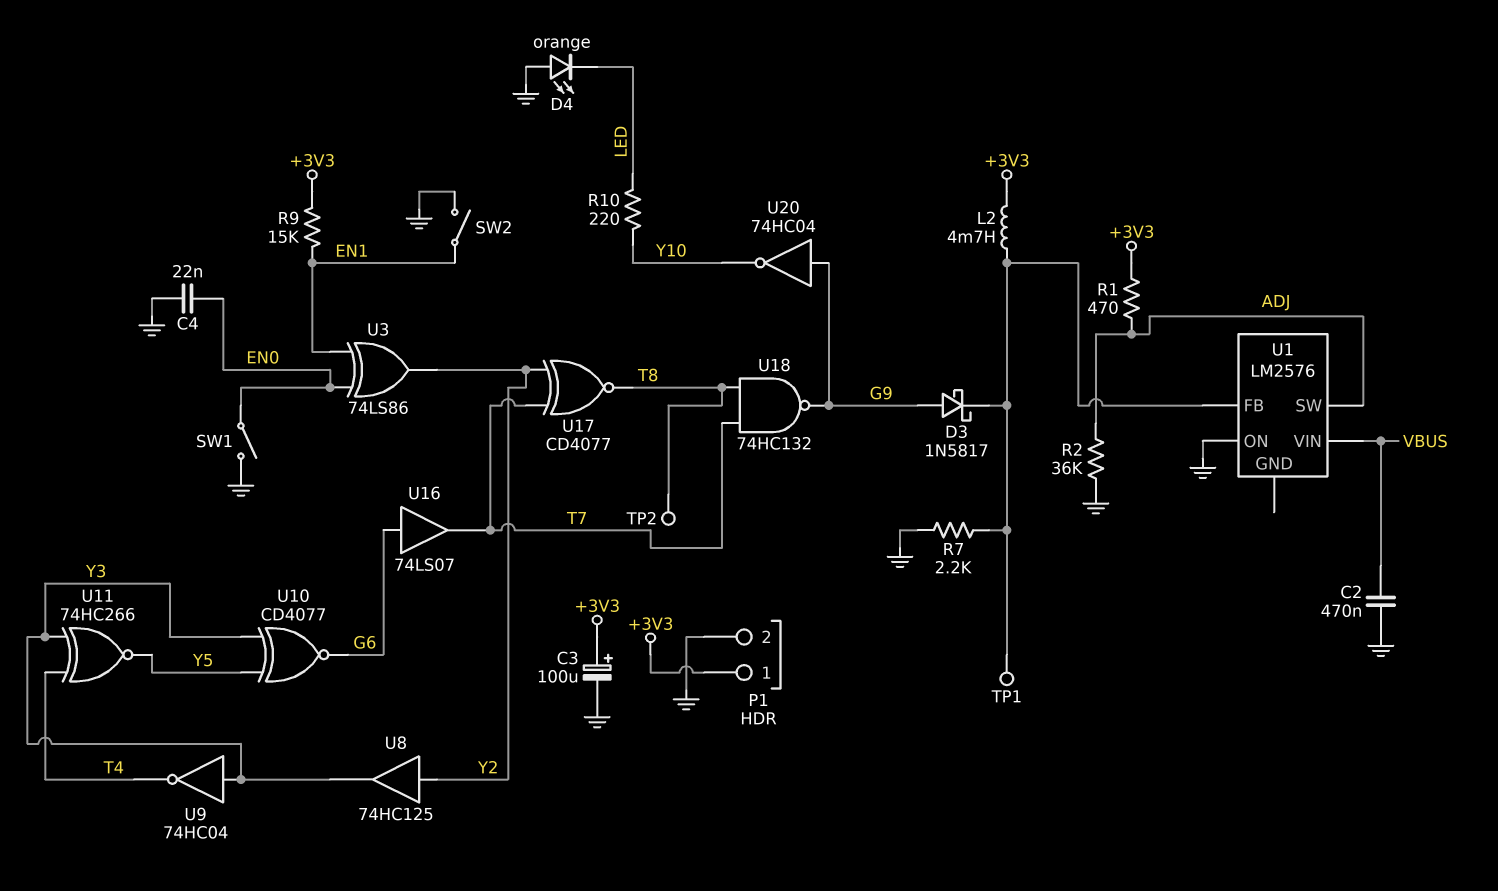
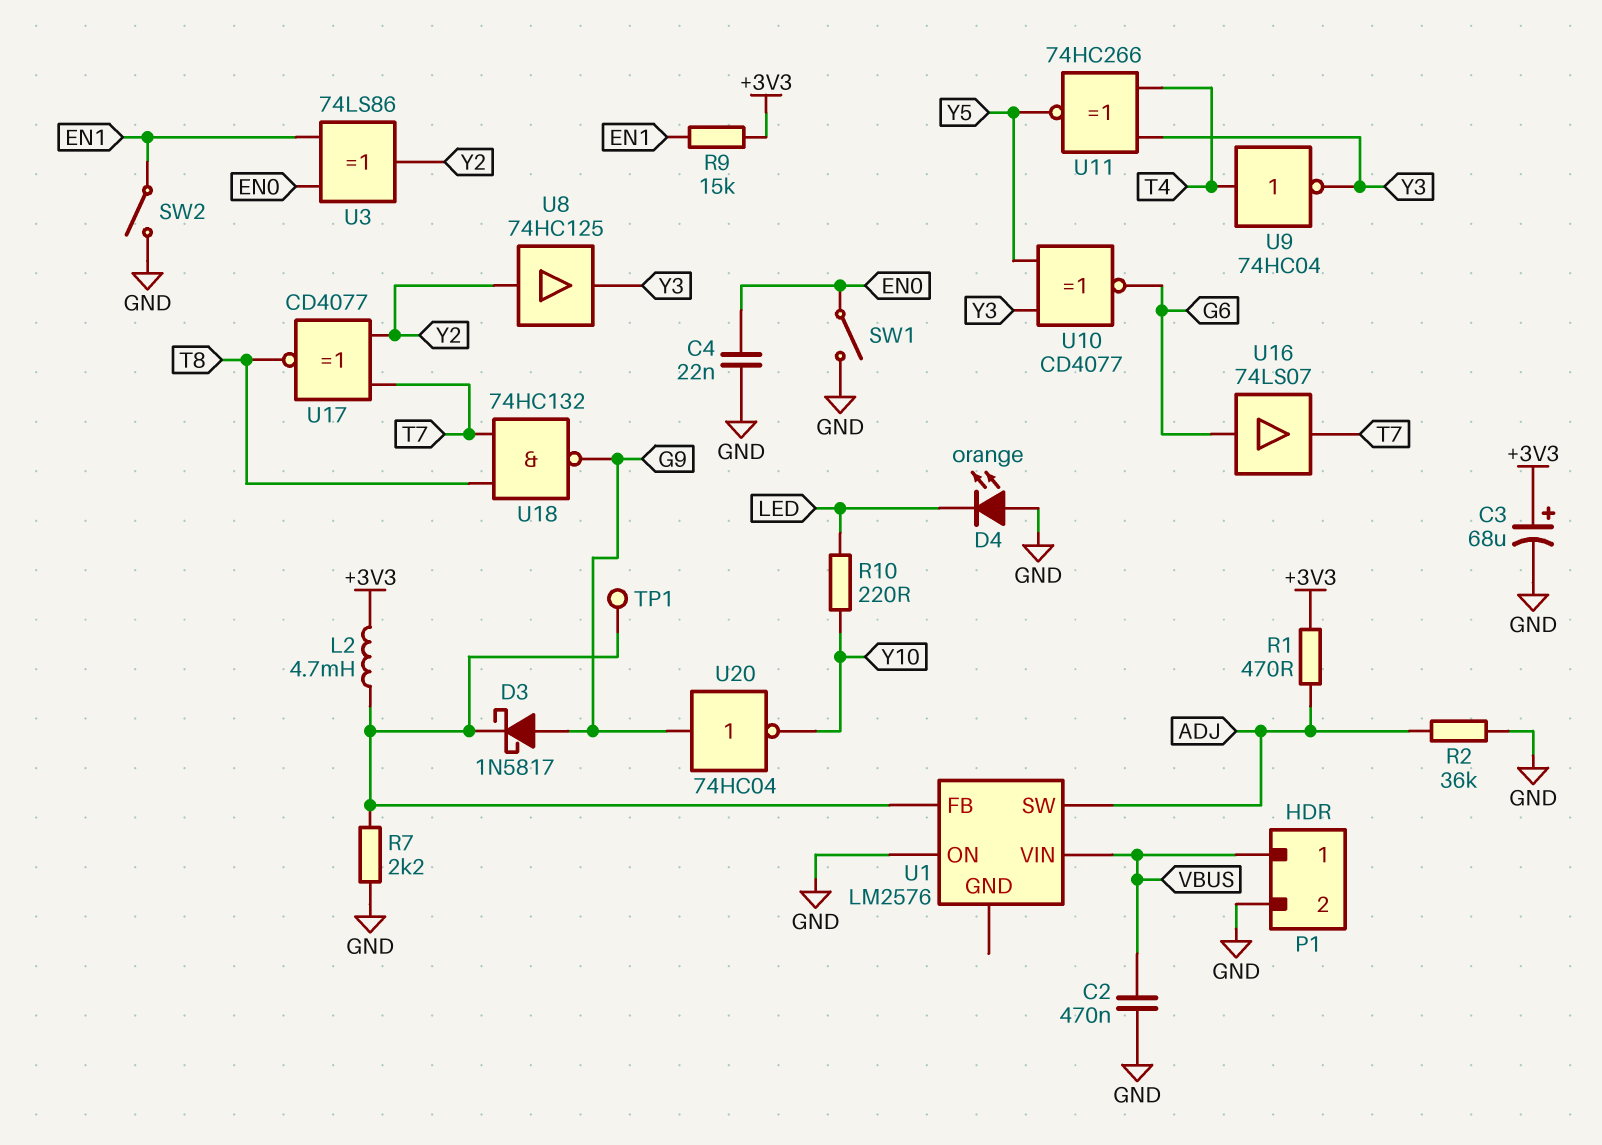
C3: 100uF (plus +3V3, minus GND) -> 68uF (plus +3V3, minus GND)
P1 pin 1: +3V3 -> VBUS
TP2: test point (T8) -> none
U9: NOT 74HC04 (in Y3, out T4) -> NOT 74HC04 (in T4, out Y3)

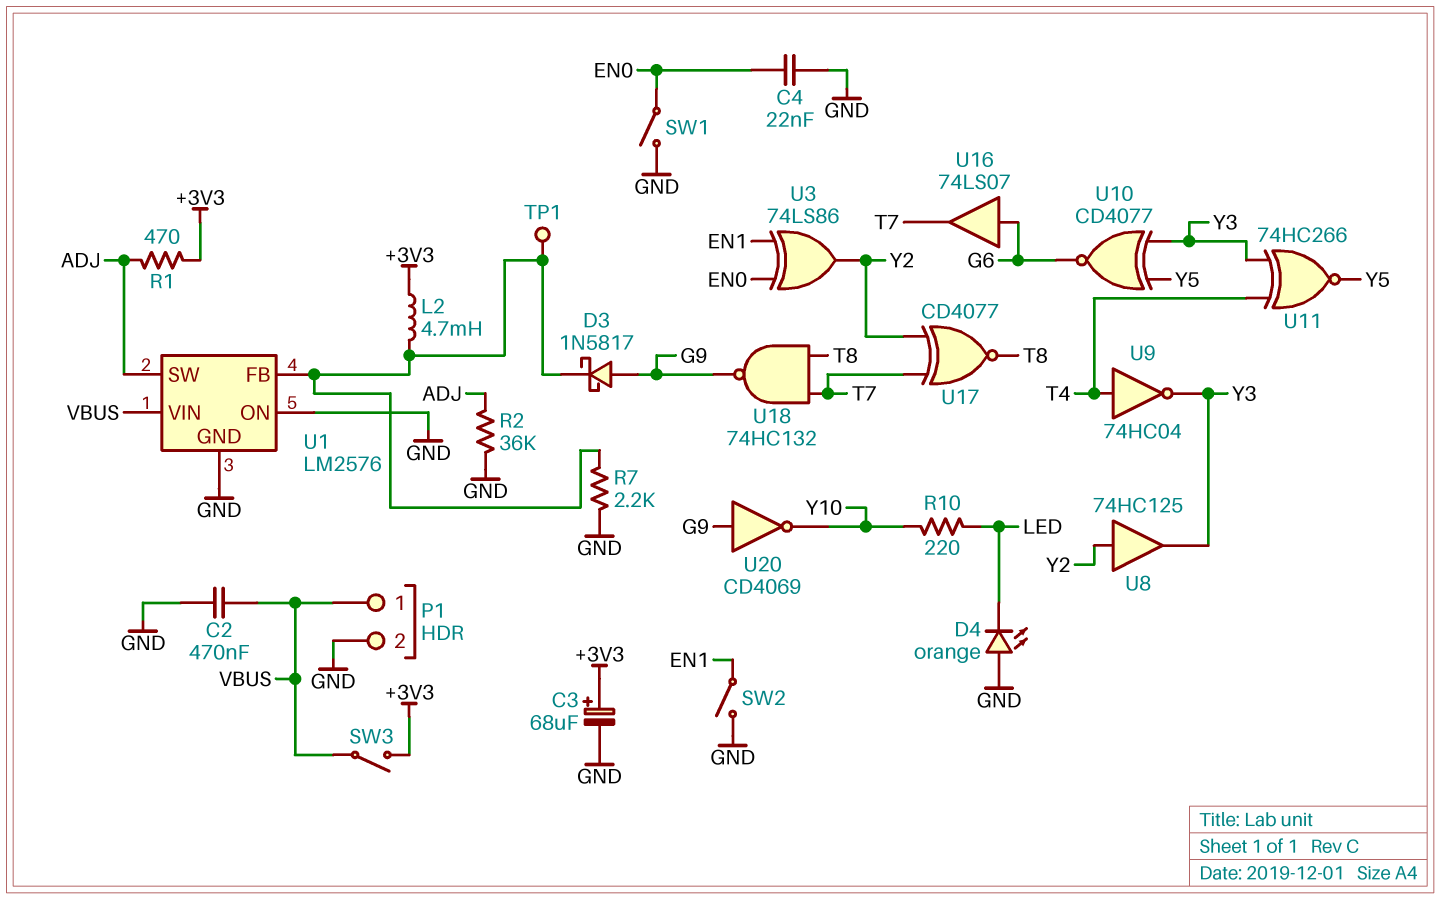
R9: 15k (+3V3, EN1) -> none
SW3: none -> switch (+3V3, VBUS)
U1 pin GND: none -> GND
U20: NOT 74HC04 (in G9, out Y10) -> NOT CD4069 (in G9, out Y10)

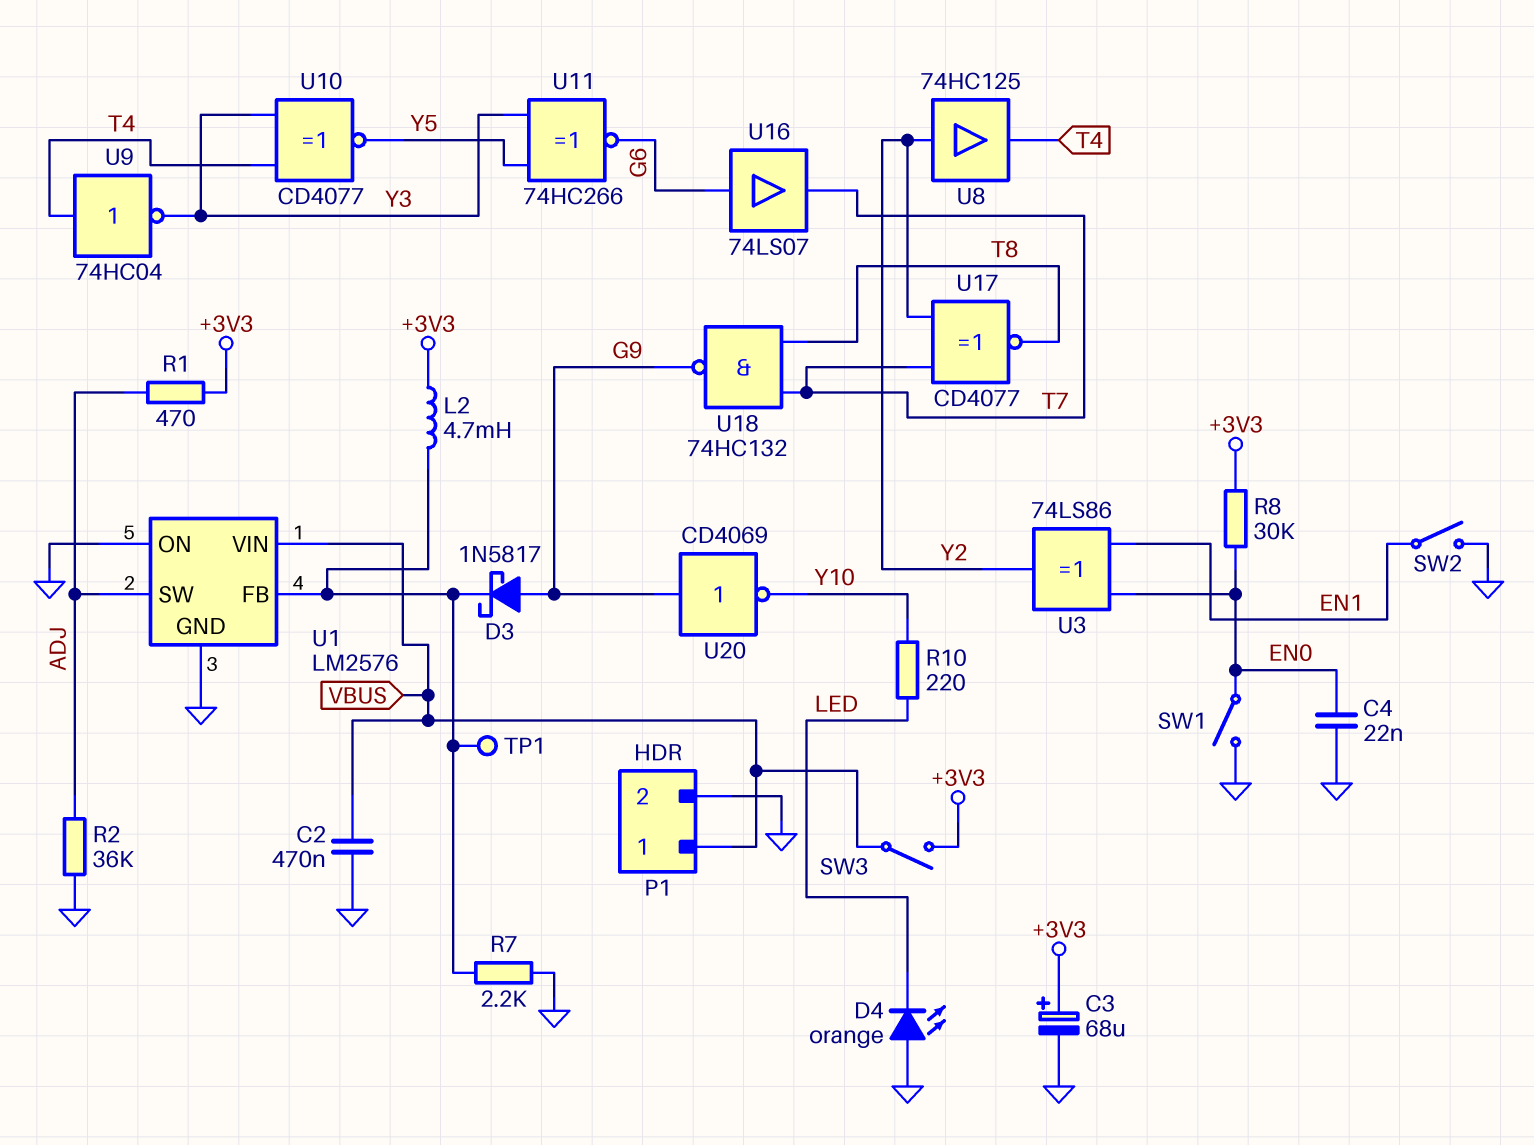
R8: none -> 30k (+3V3, EN0)
U8: buffer 74HC125 (in Y2, out Y3) -> buffer 74HC125 (in Y2, out T4)
U10: XNOR CD4077 (in Y3, in Y5, out G6) -> XNOR CD4077 (in T4, in Y3, out Y5)
U11: XNOR 74HC266 (in T4, in Y3, out Y5) -> XNOR 74HC266 (in Y3, in Y5, out G6)

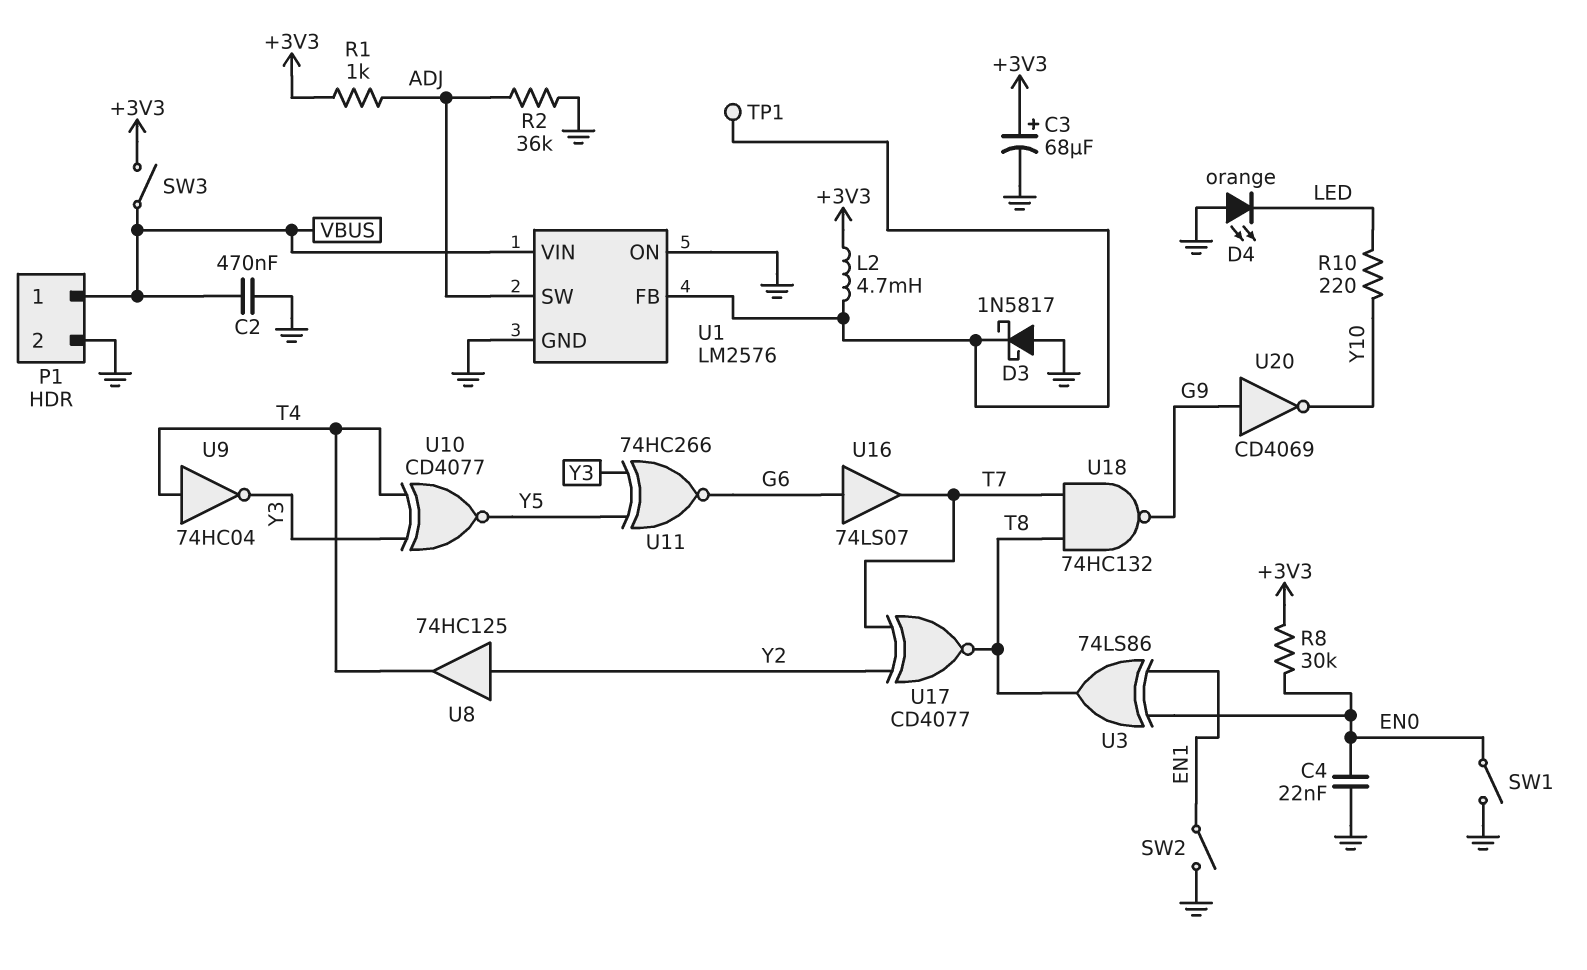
D3: schottky 1N5817 (A G9, K U1/FB) -> schottky 1N5817 (A GND, K U1/FB)
R1: 470 (+3V3, ADJ) -> 1k (+3V3, ADJ)
R7: 2.2k (GND, U1/FB) -> none
U3: XOR 74LS86 (in EN0, in EN1, out Y2) -> XOR 74LS86 (in EN0, in EN1, out T8)

